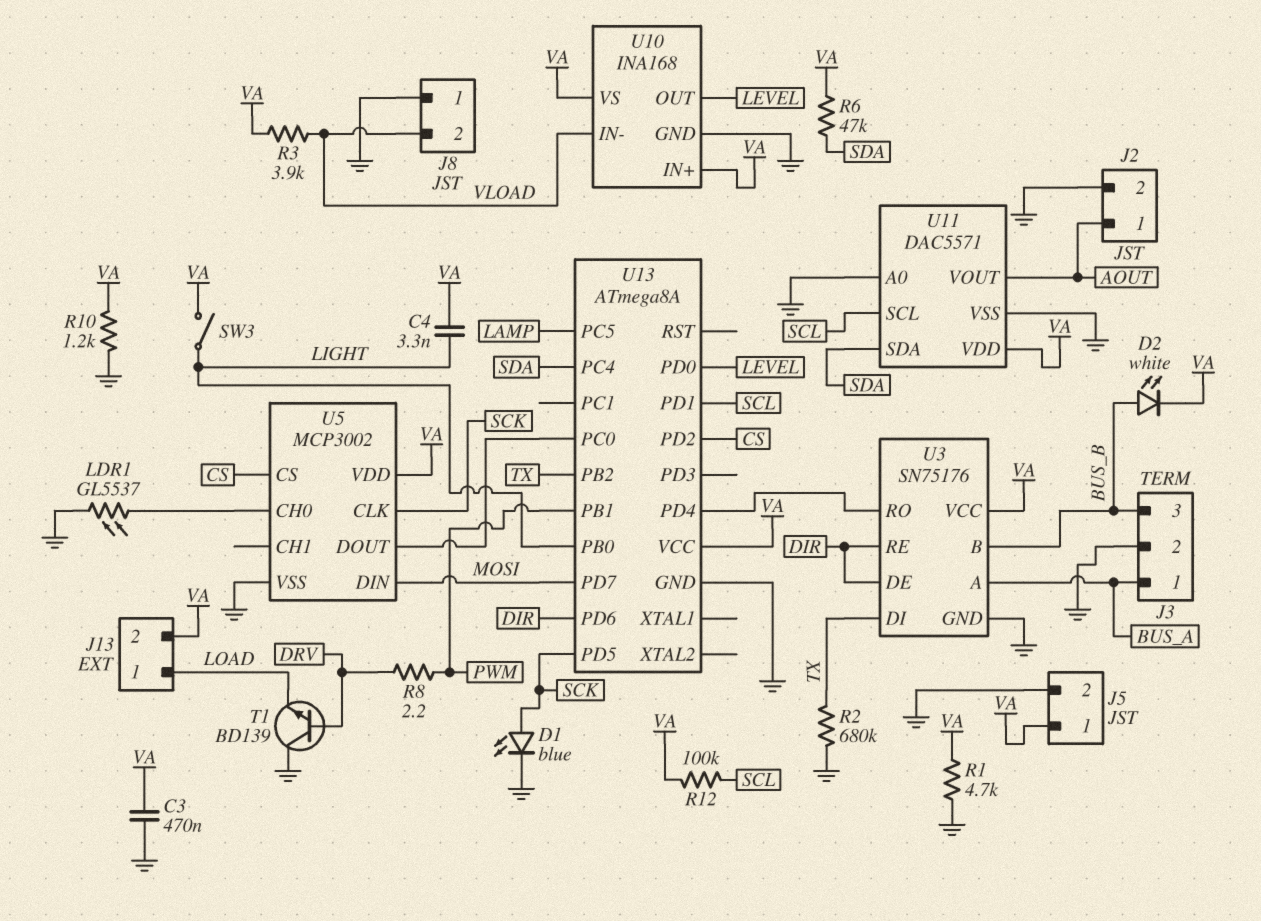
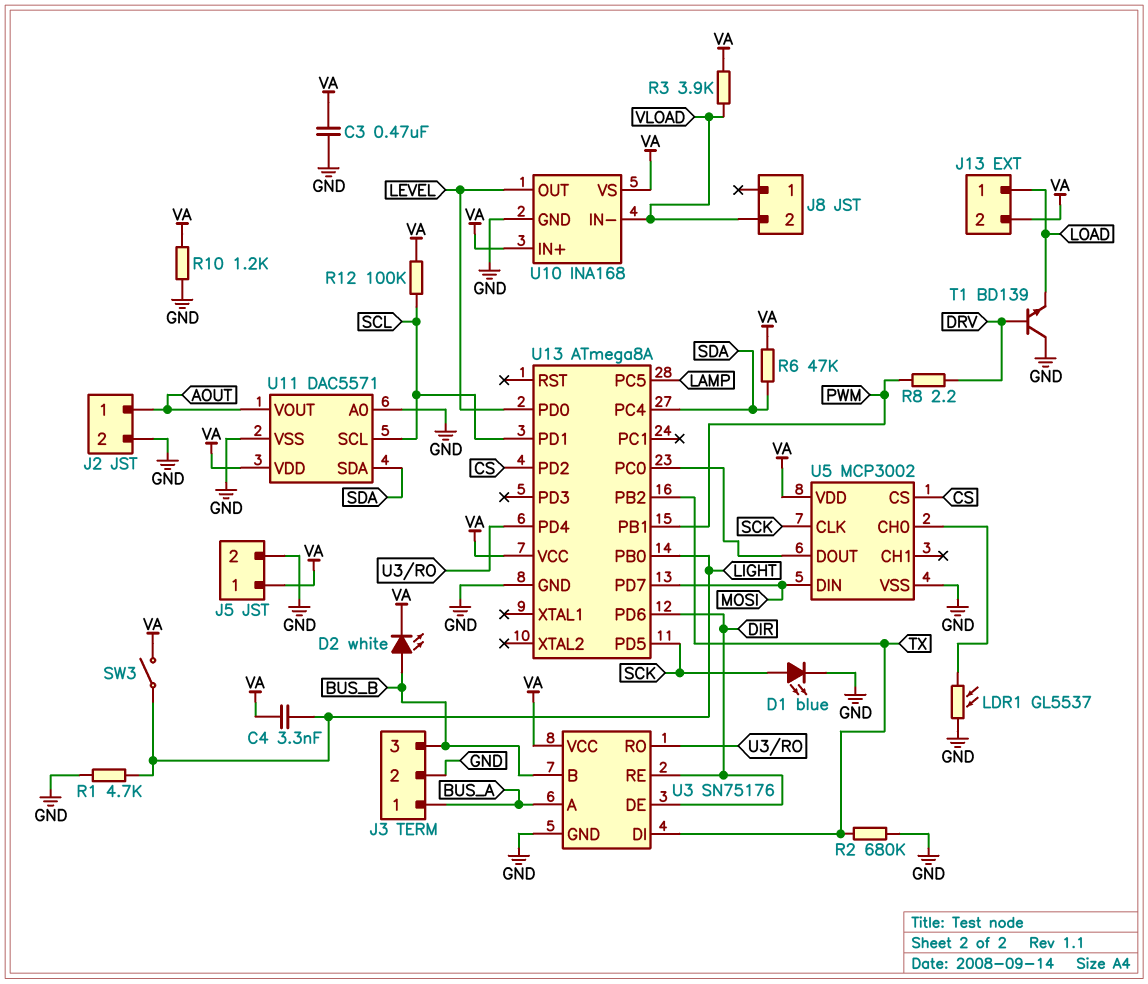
J8 pin 1: GND -> none
R1: 4.7k (GND, VA) -> 4.7k (GND, LIGHT)

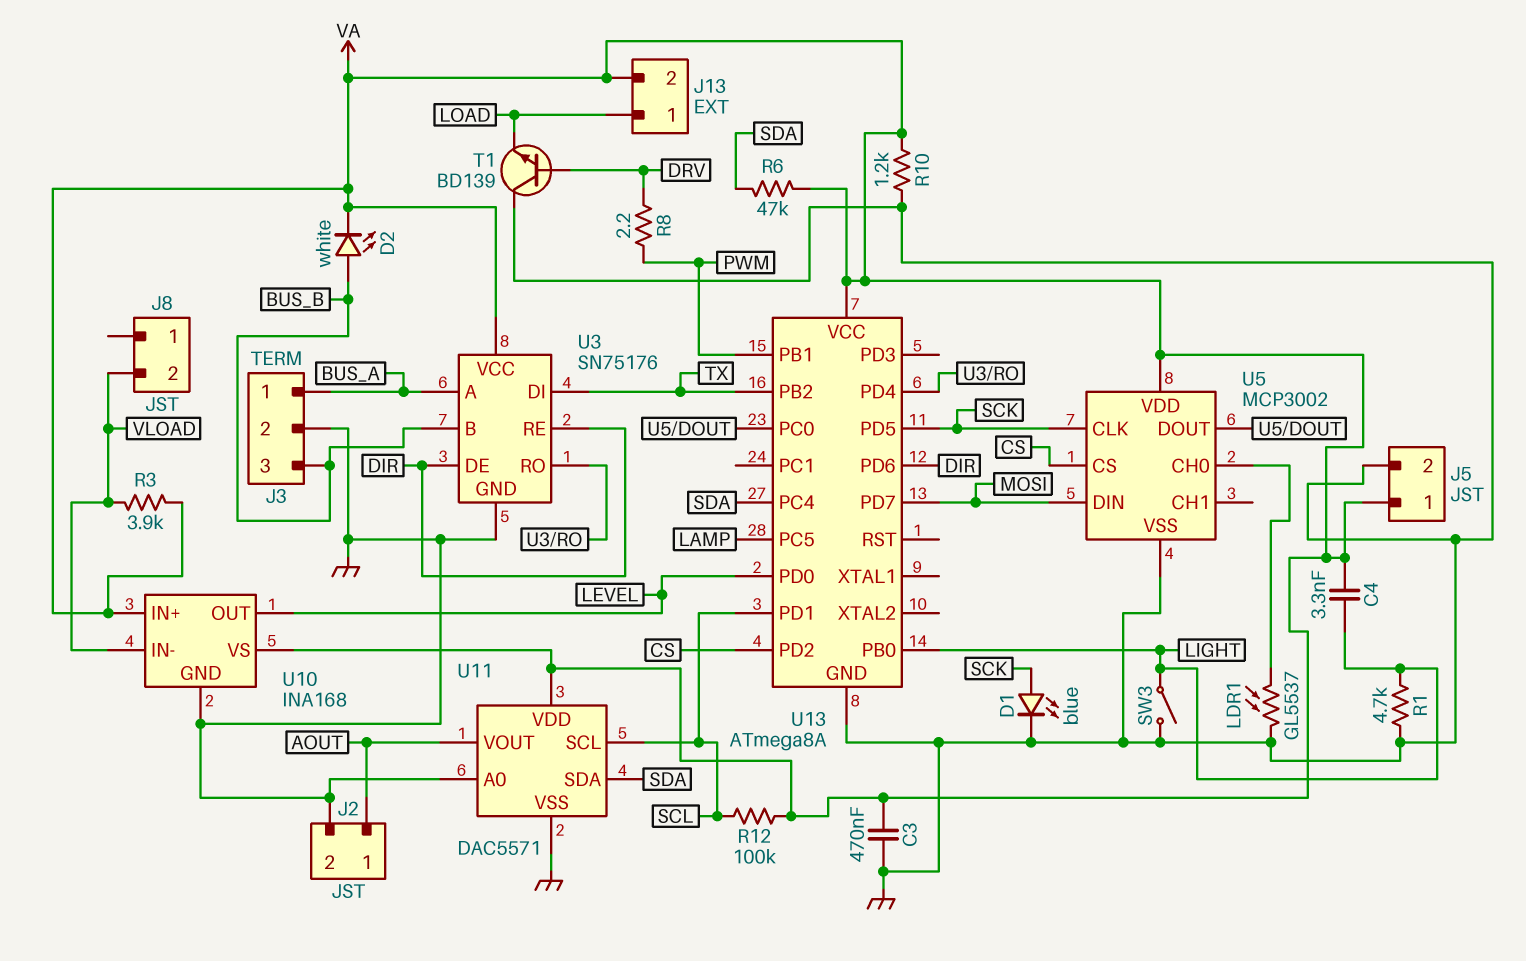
R2: 680k (GND, TX) -> none
SW3: switch (LIGHT, VA) -> switch (GND, LIGHT)

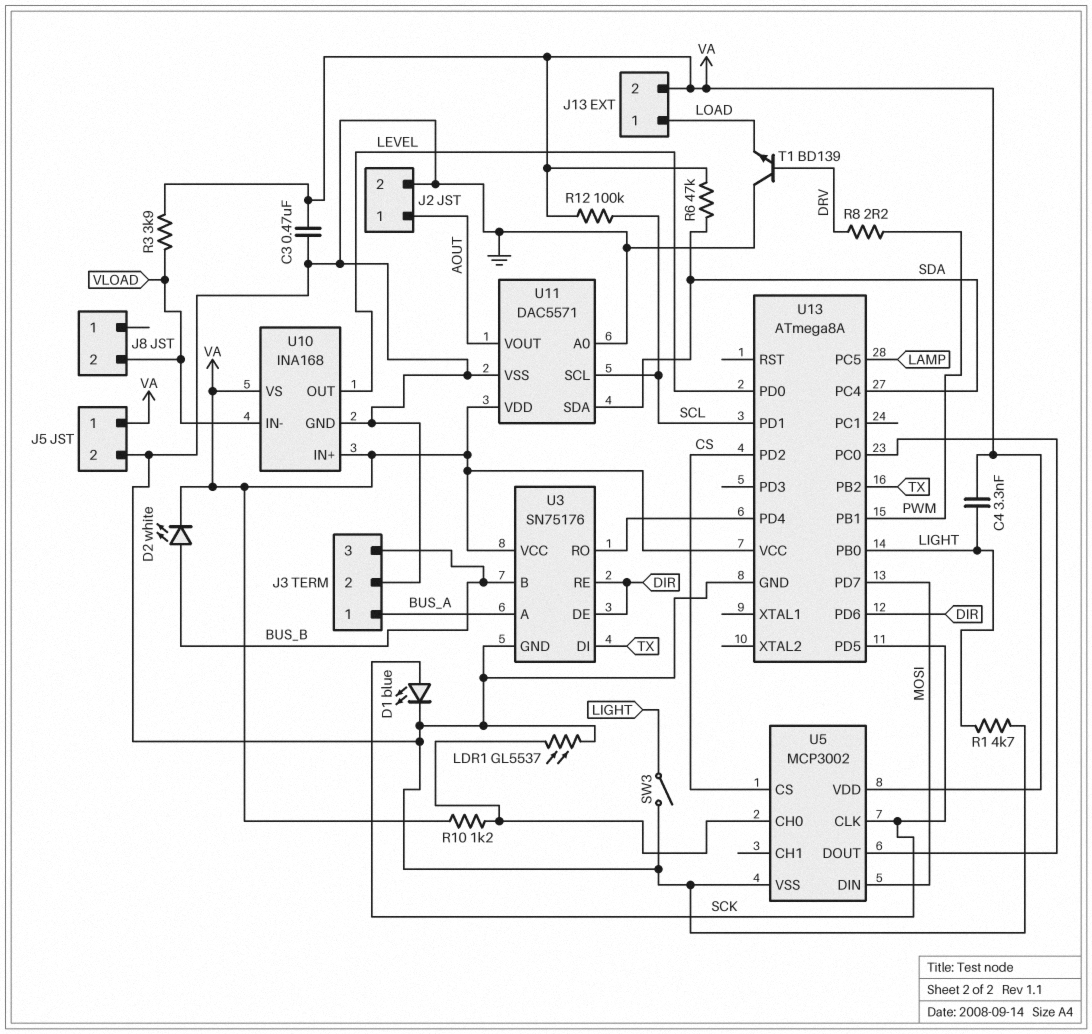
R10: 1.2k (GND, VA) -> 1.2k (U5/CH0, VA)

